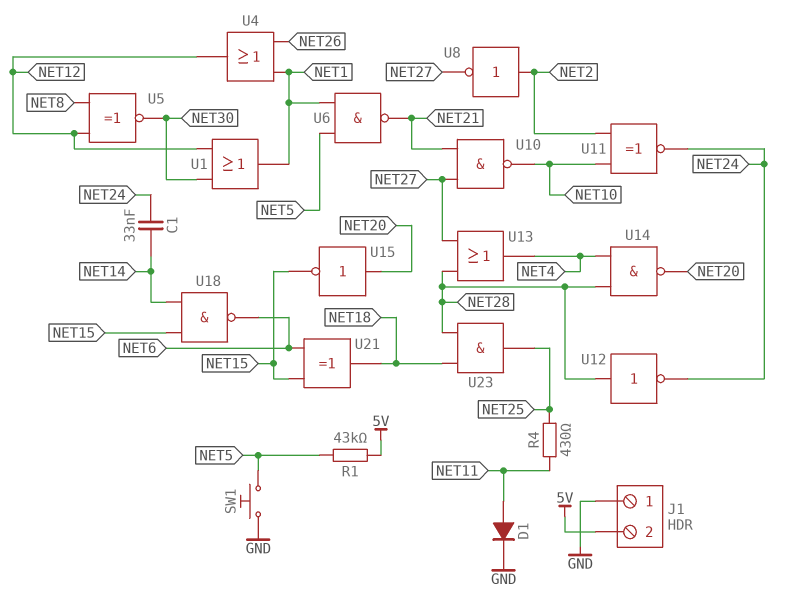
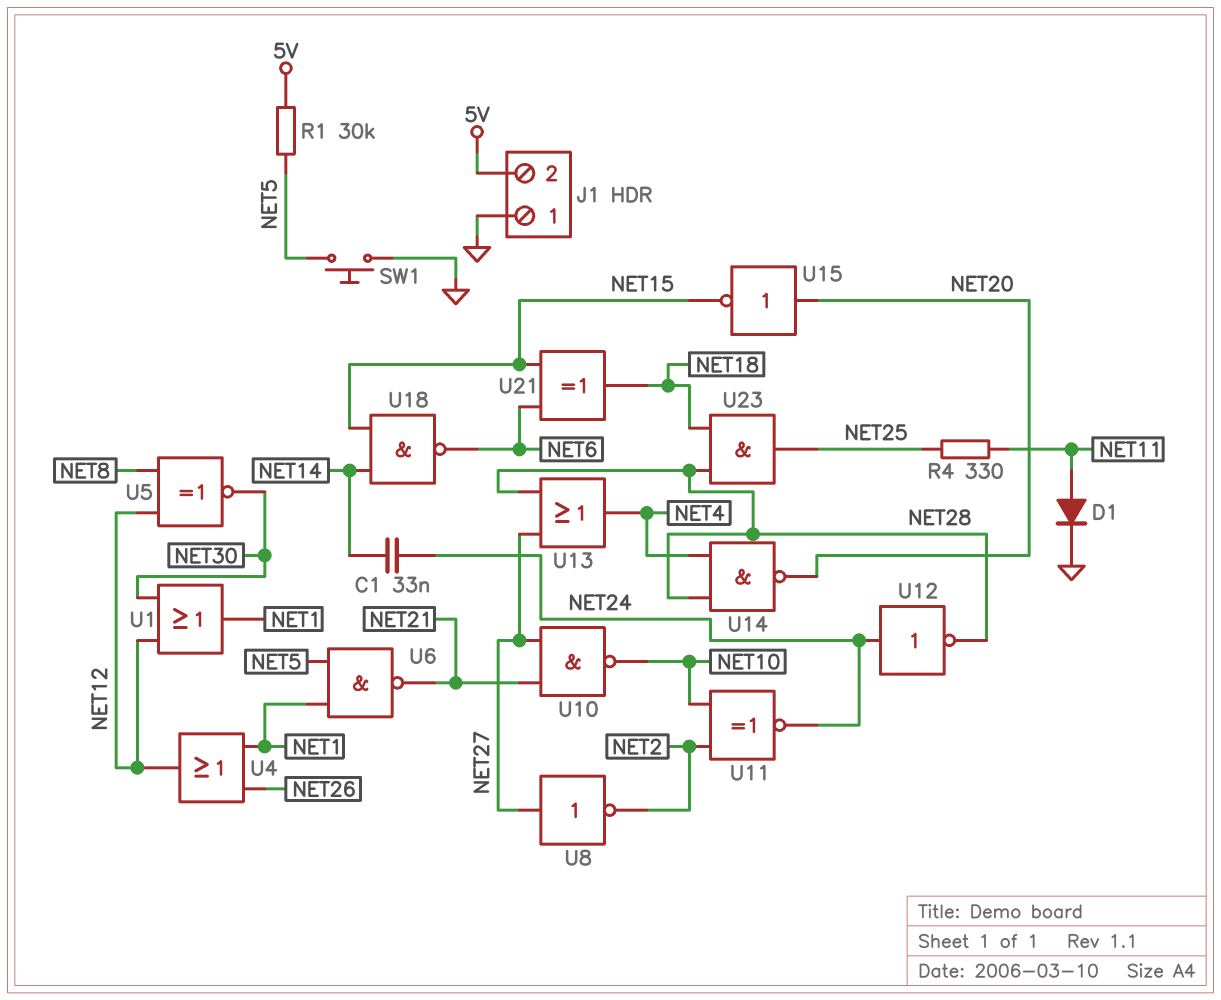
R1: 43k (5V, NET5) -> 30k (5V, NET5)
R4: 430 (NET11, NET25) -> 330 (NET11, NET25)
U8: NOT (in NET2, out NET27) -> NOT (in NET27, out NET2)
U12: NOT (in NET28, out NET24) -> NOT (in NET24, out NET28)

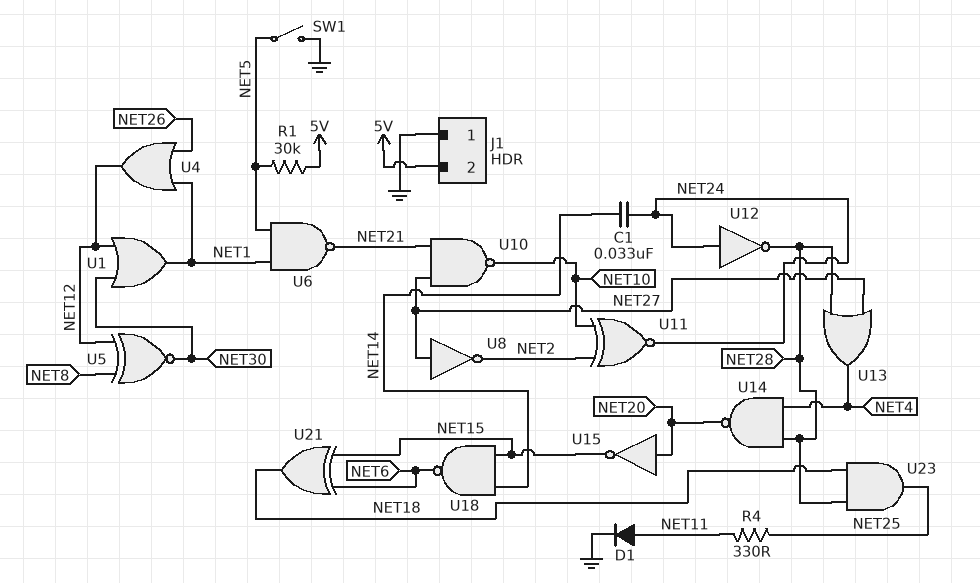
SW1: button (GND, NET5) -> switch (GND, NET5)

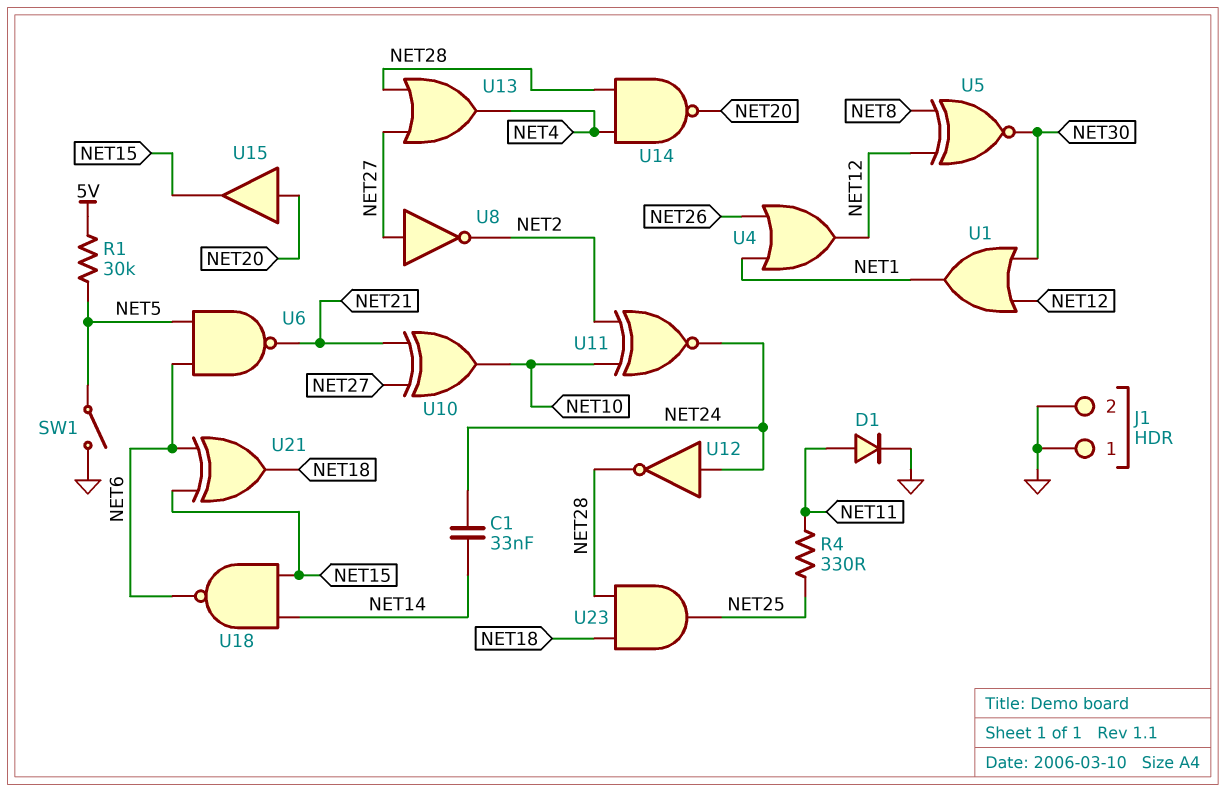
J1 pin 2: 5V -> GND
U6: NAND (in NET1, in NET5, out NET21) -> NAND (in NET5, in NET6, out NET21)
U10: NAND (in NET21, in NET27, out NET10) -> XOR (in NET21, in NET27, out NET10)
U15: NOT (in NET20, out NET15) -> buffer (in NET20, out NET15)

